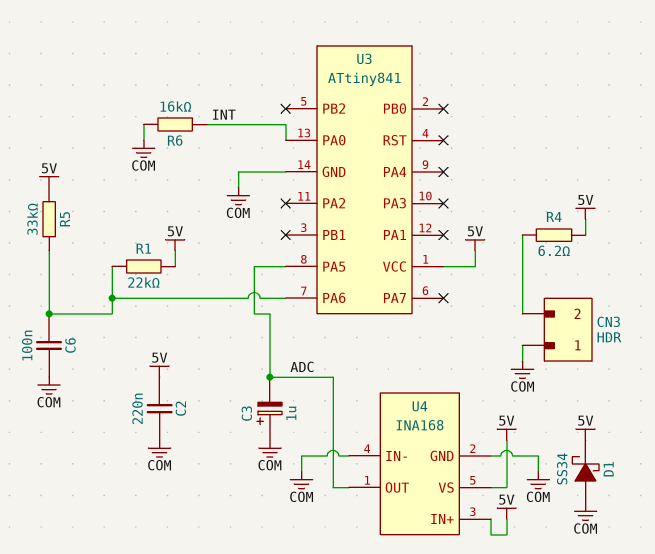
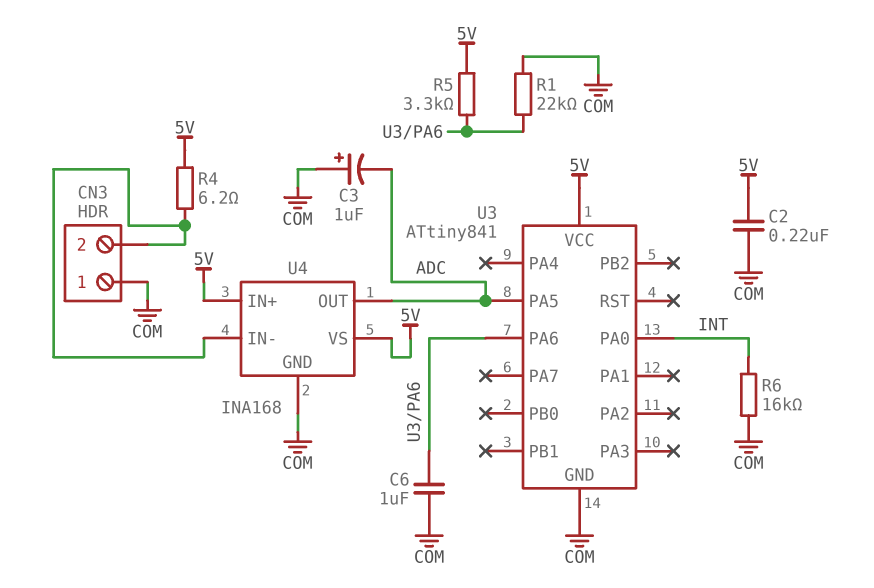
C6: 100nF (COM, U3/PA6) -> 1uF (COM, U3/PA6)
D1: schottky SS34 (A COM, K 5V) -> none
R1: 22k (5V, U3/PA6) -> 22k (COM, U3/PA6)
R5: 33k (5V, U3/PA6) -> 3.3k (5V, U3/PA6)
U4 pin IN-: COM -> CN3/2

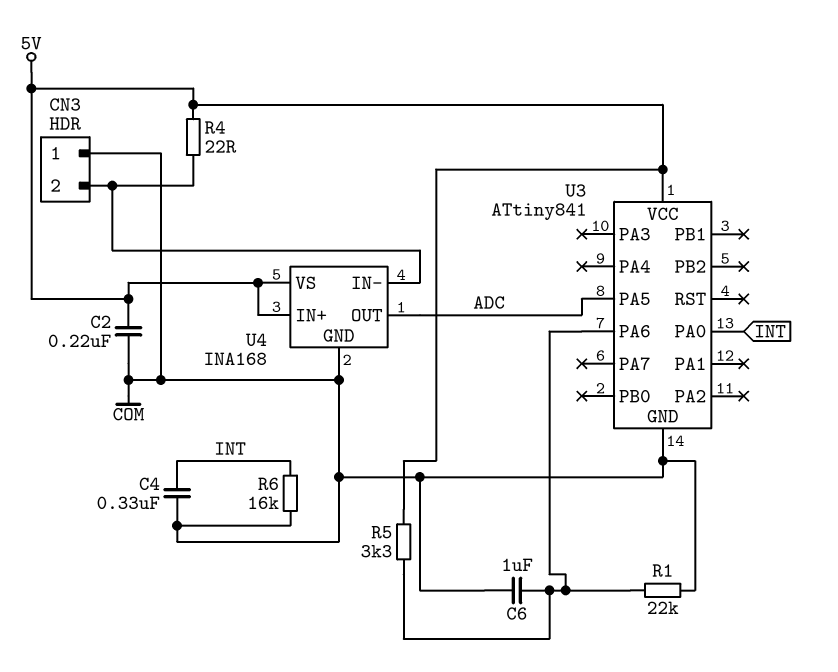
C3: 1uF (plus COM, minus ADC) -> none
C4: none -> 330nF (COM, INT)
R4: 6.2 (5V, CN3/2) -> 22 (5V, CN3/2)

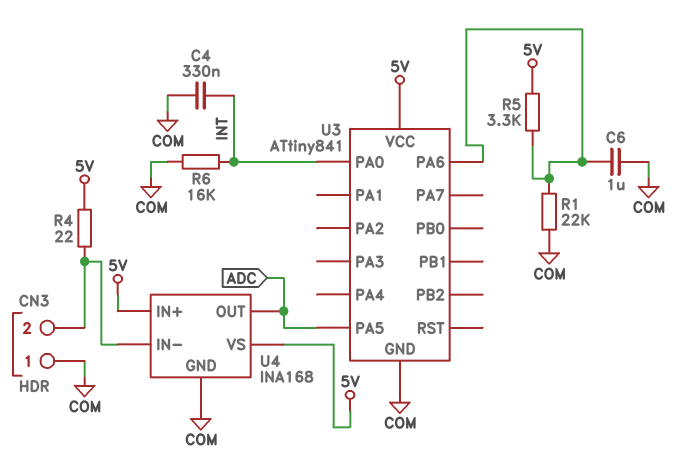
C2: 220nF (5V, COM) -> none

